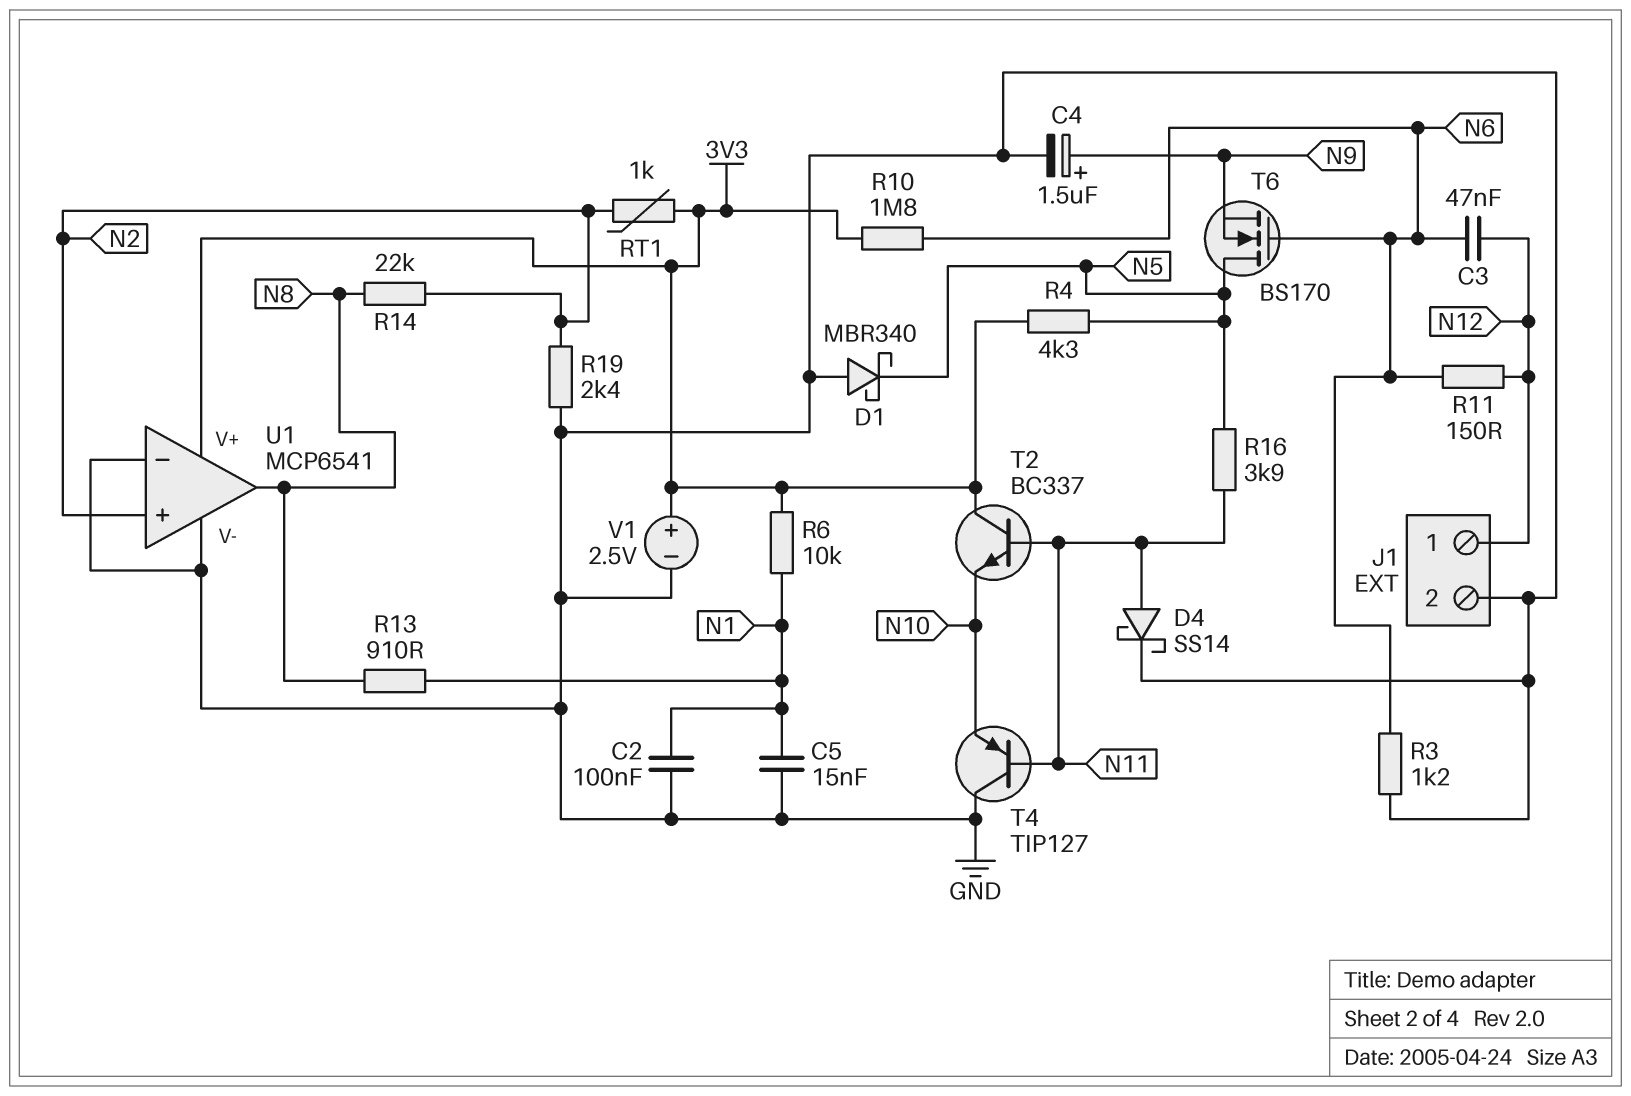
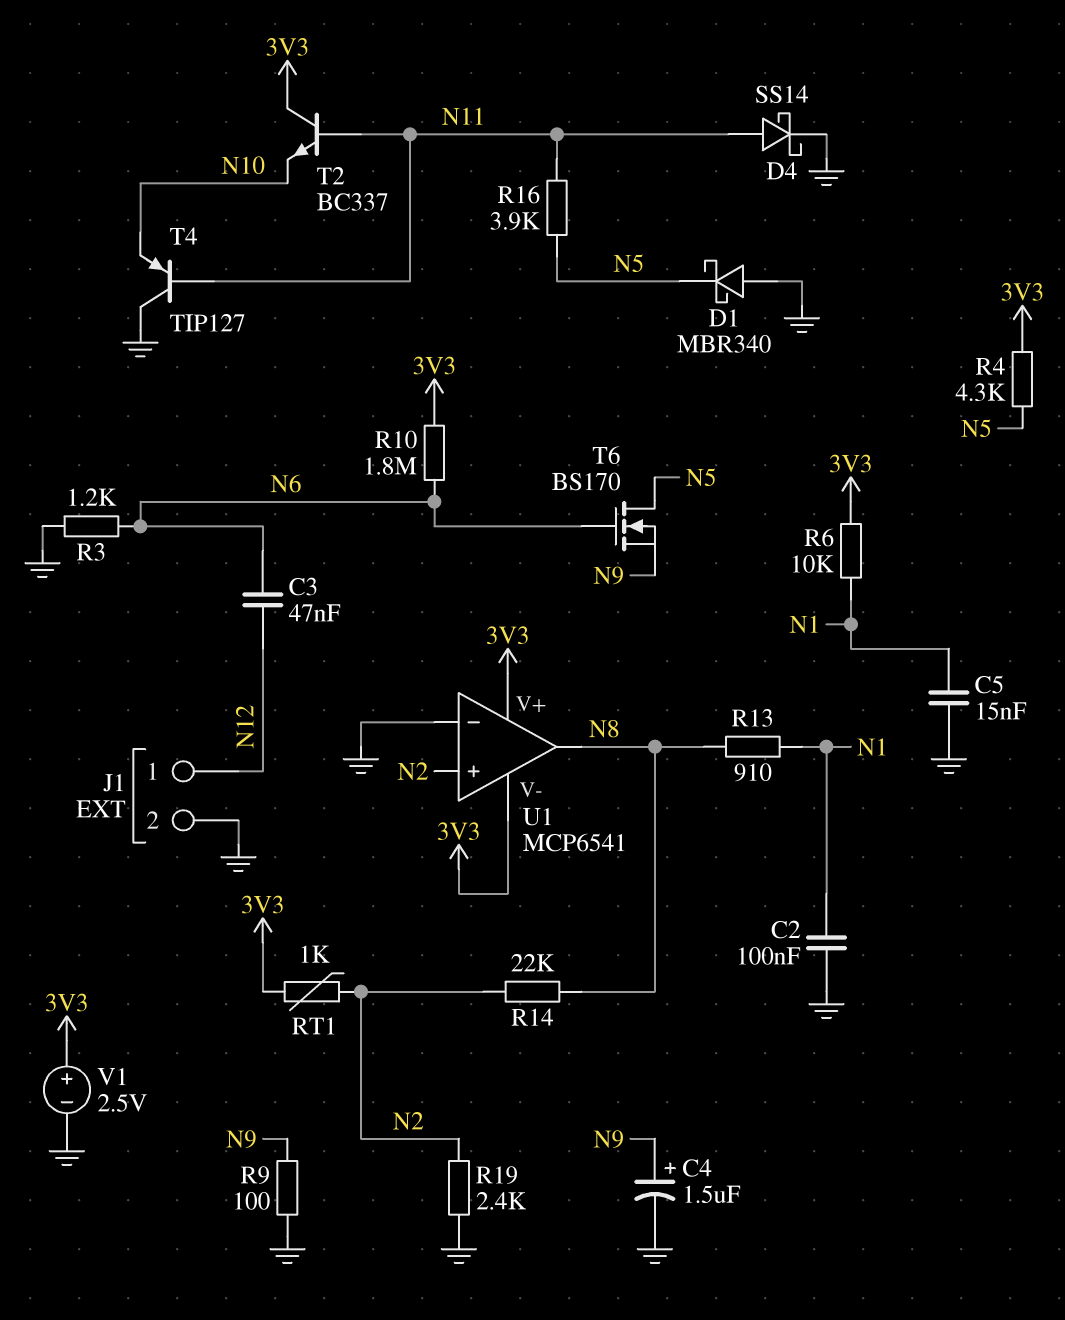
R9: none -> 100 (GND, N9)
R11: 150 (N6, N12) -> none
U1 pin V-: GND -> 3V3

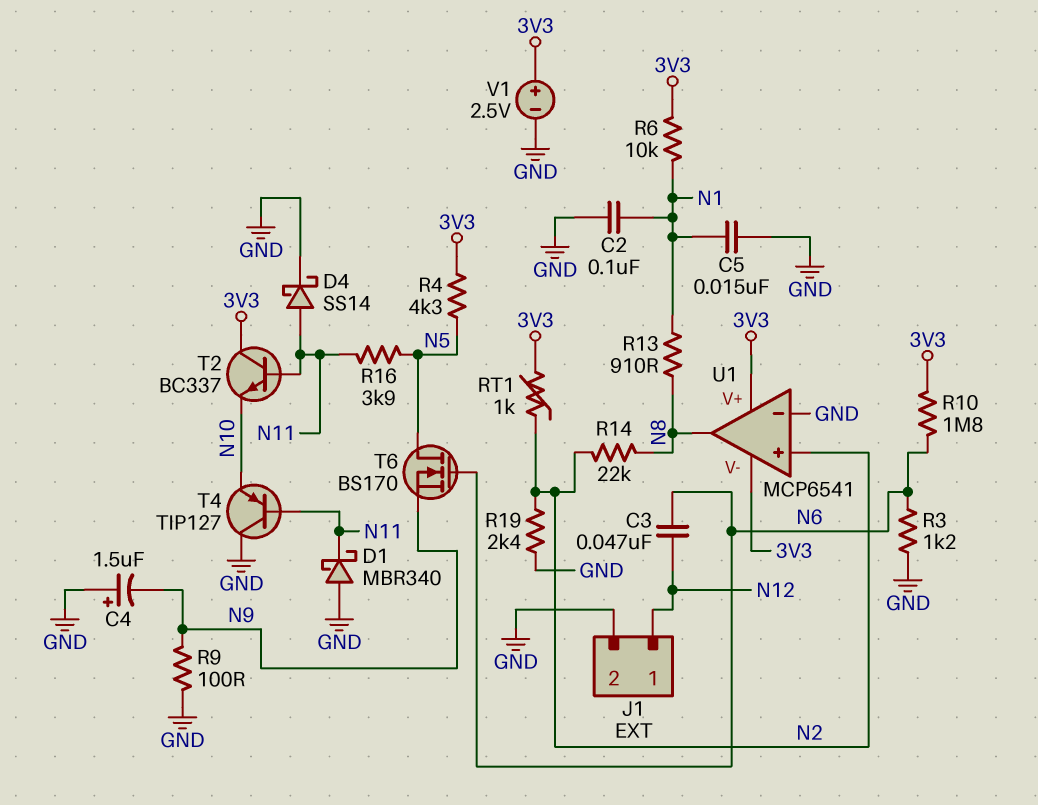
C4: 1.5uF (plus N9, minus GND) -> 1.5uF (plus GND, minus N9)
D1: schottky MBR340 (A GND, K N5) -> schottky MBR340 (A GND, K N11)

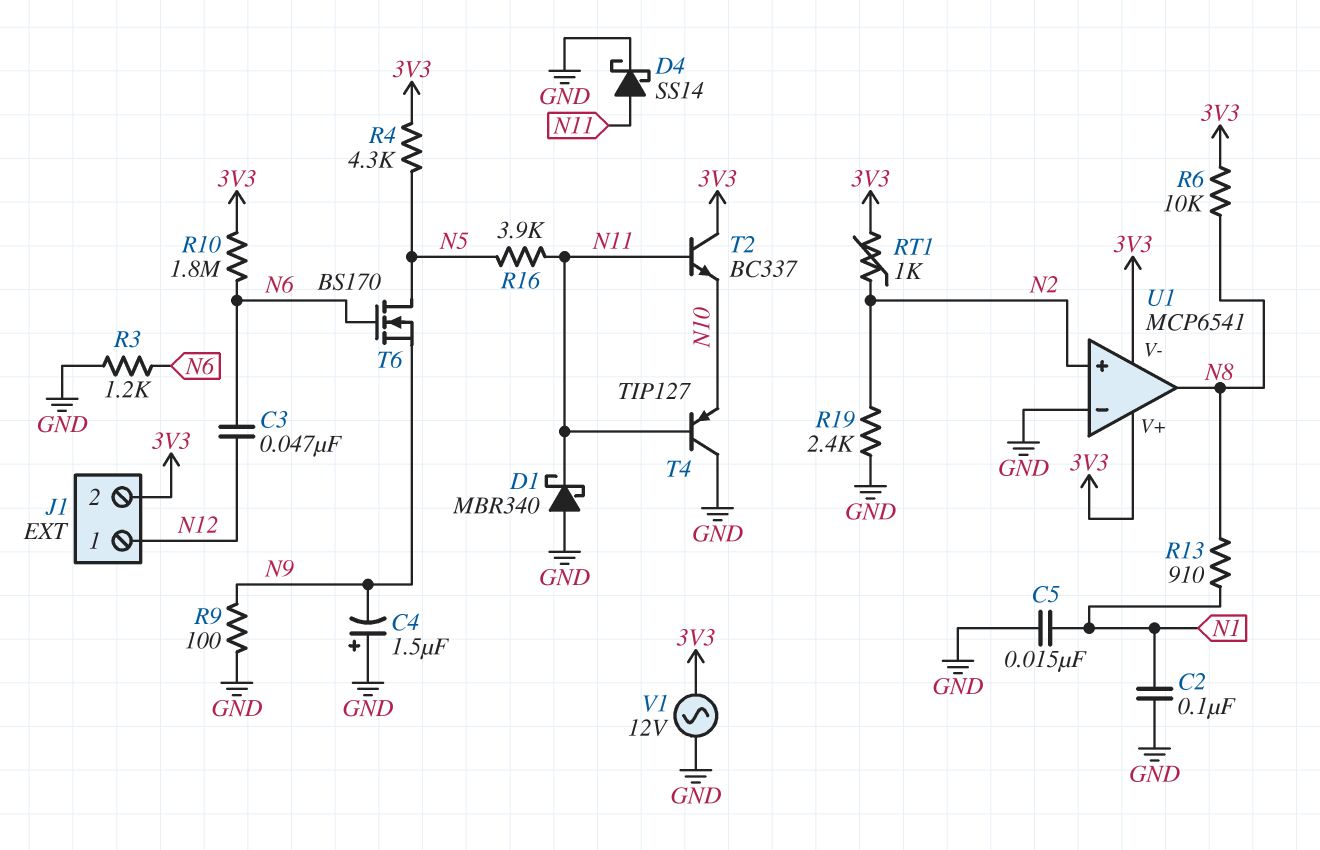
J1 pin 2: GND -> 3V3
R6: 10k (3V3, N1) -> 10k (3V3, N8)
R14: 22k (N2, N8) -> none
V1: 2.5V (plus 3V3, minus GND) -> AC 12V (3V3, GND)

